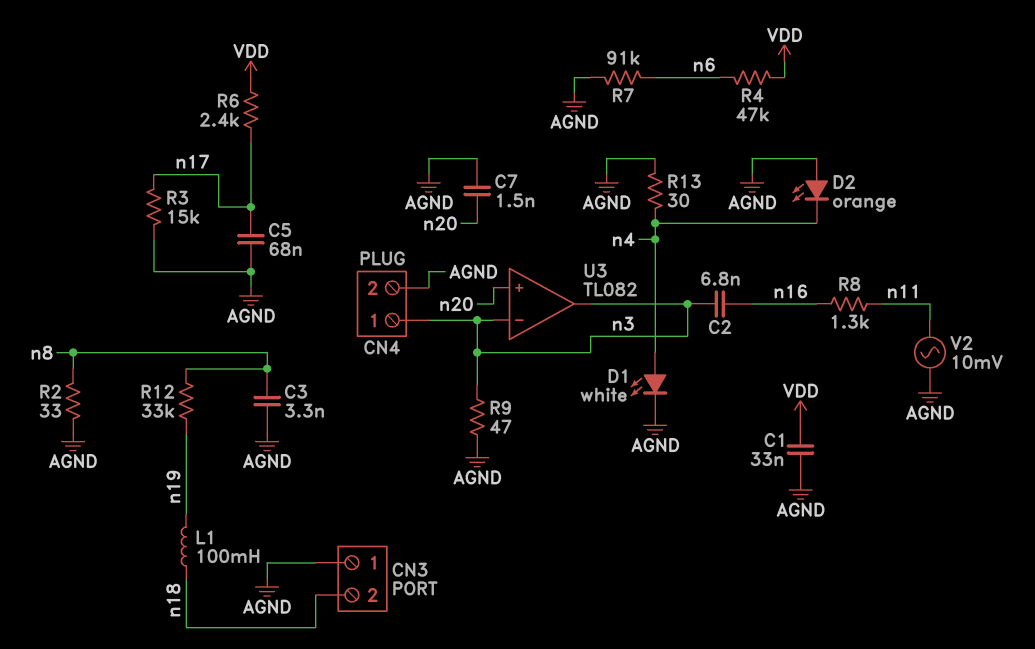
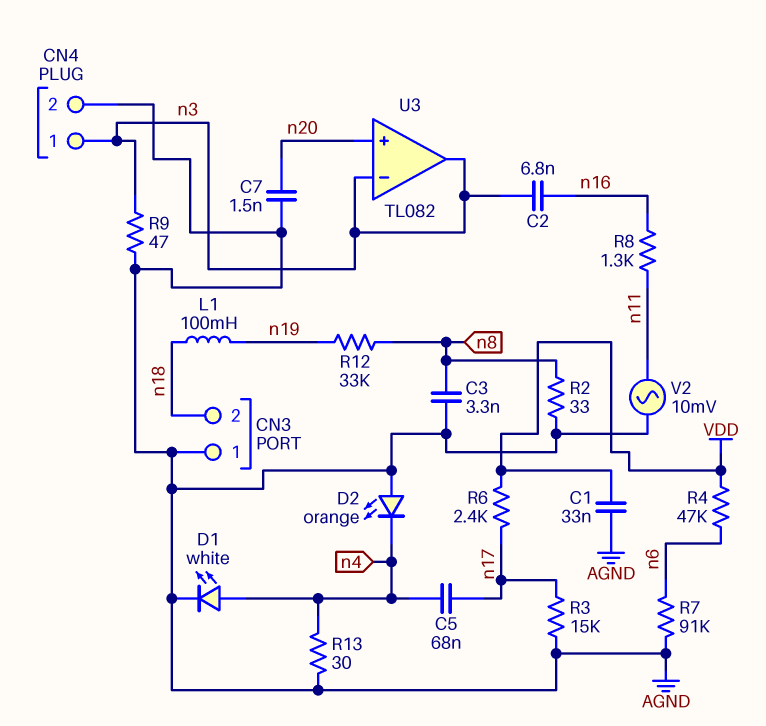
C5: 68nF (AGND, n17) -> 68nF (n4, n17)

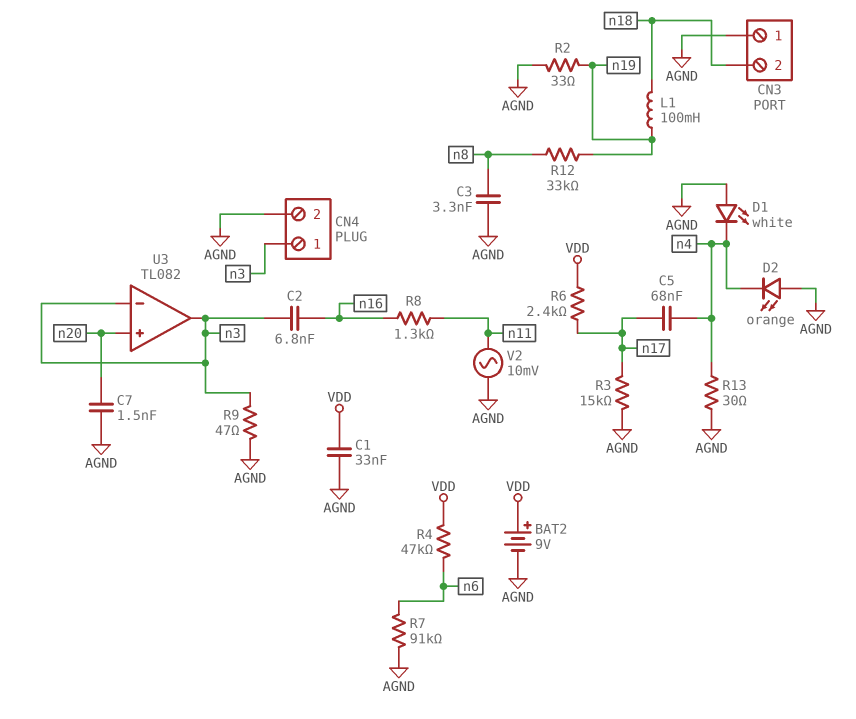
BAT2: none -> 9V (plus VDD, minus AGND)
D1: LED white (A n4, K AGND) -> LED white (A AGND, K n4)
R2: 33 (AGND, n8) -> 33 (AGND, n19)

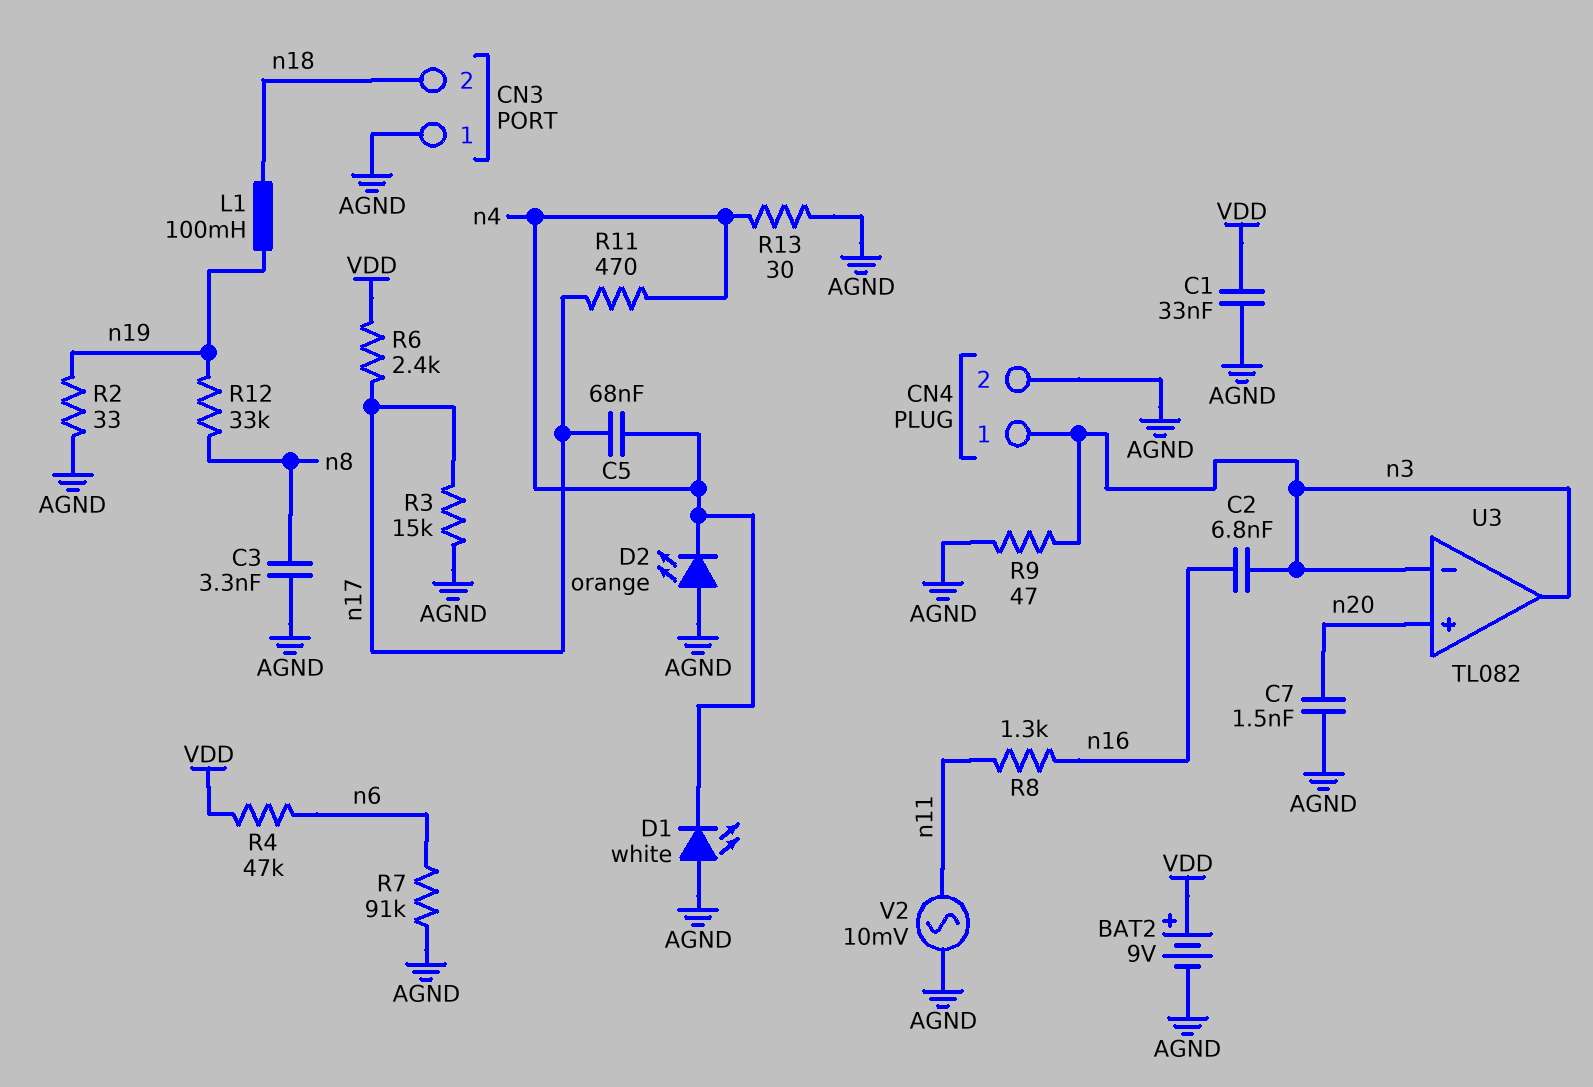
R11: none -> 470 (n4, n17)

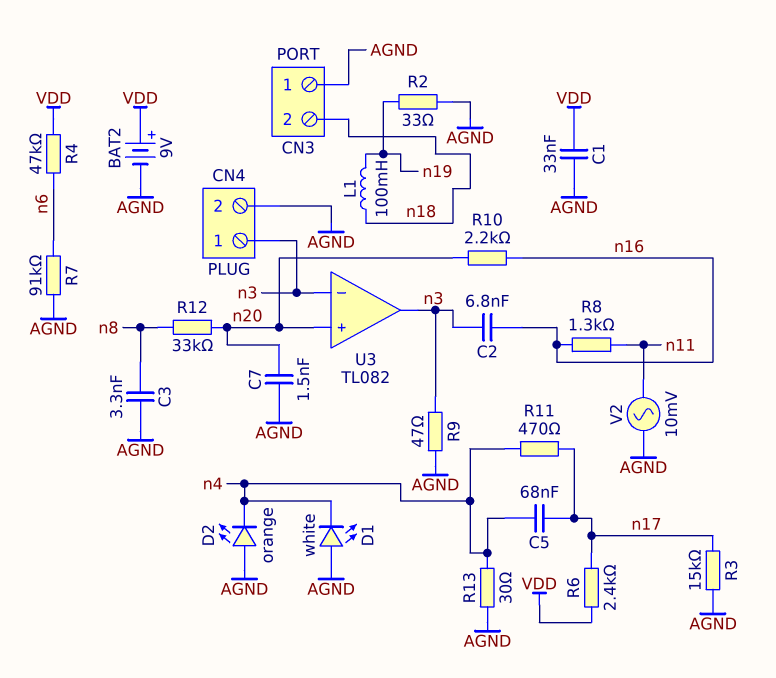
R10: none -> 2.2k (n16, n20)
R12: 33k (n8, n19) -> 33k (n8, n20)

